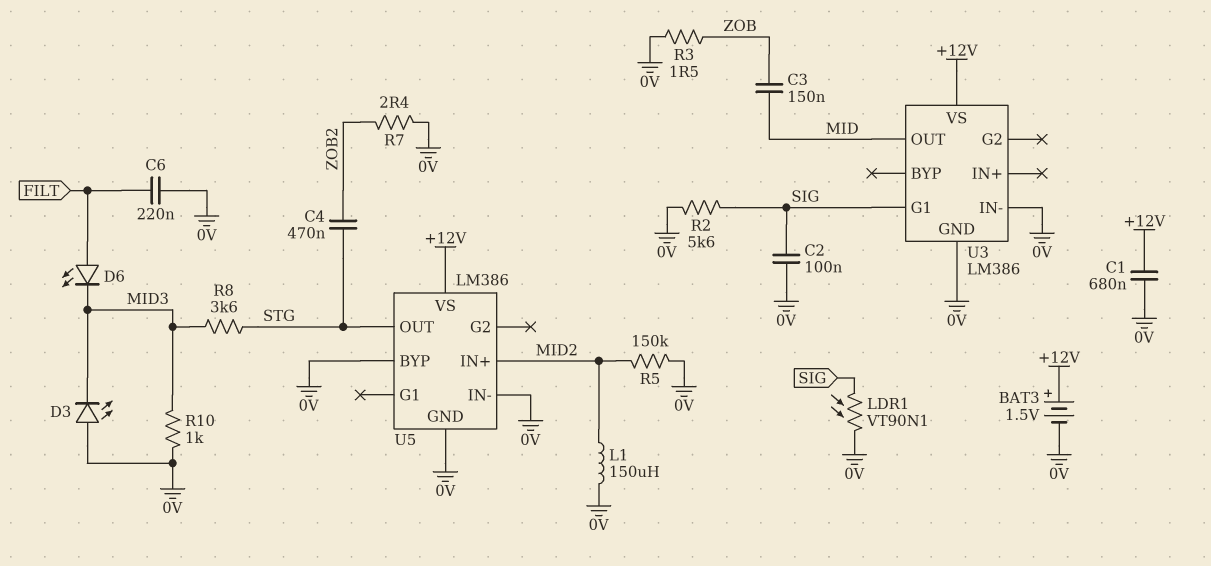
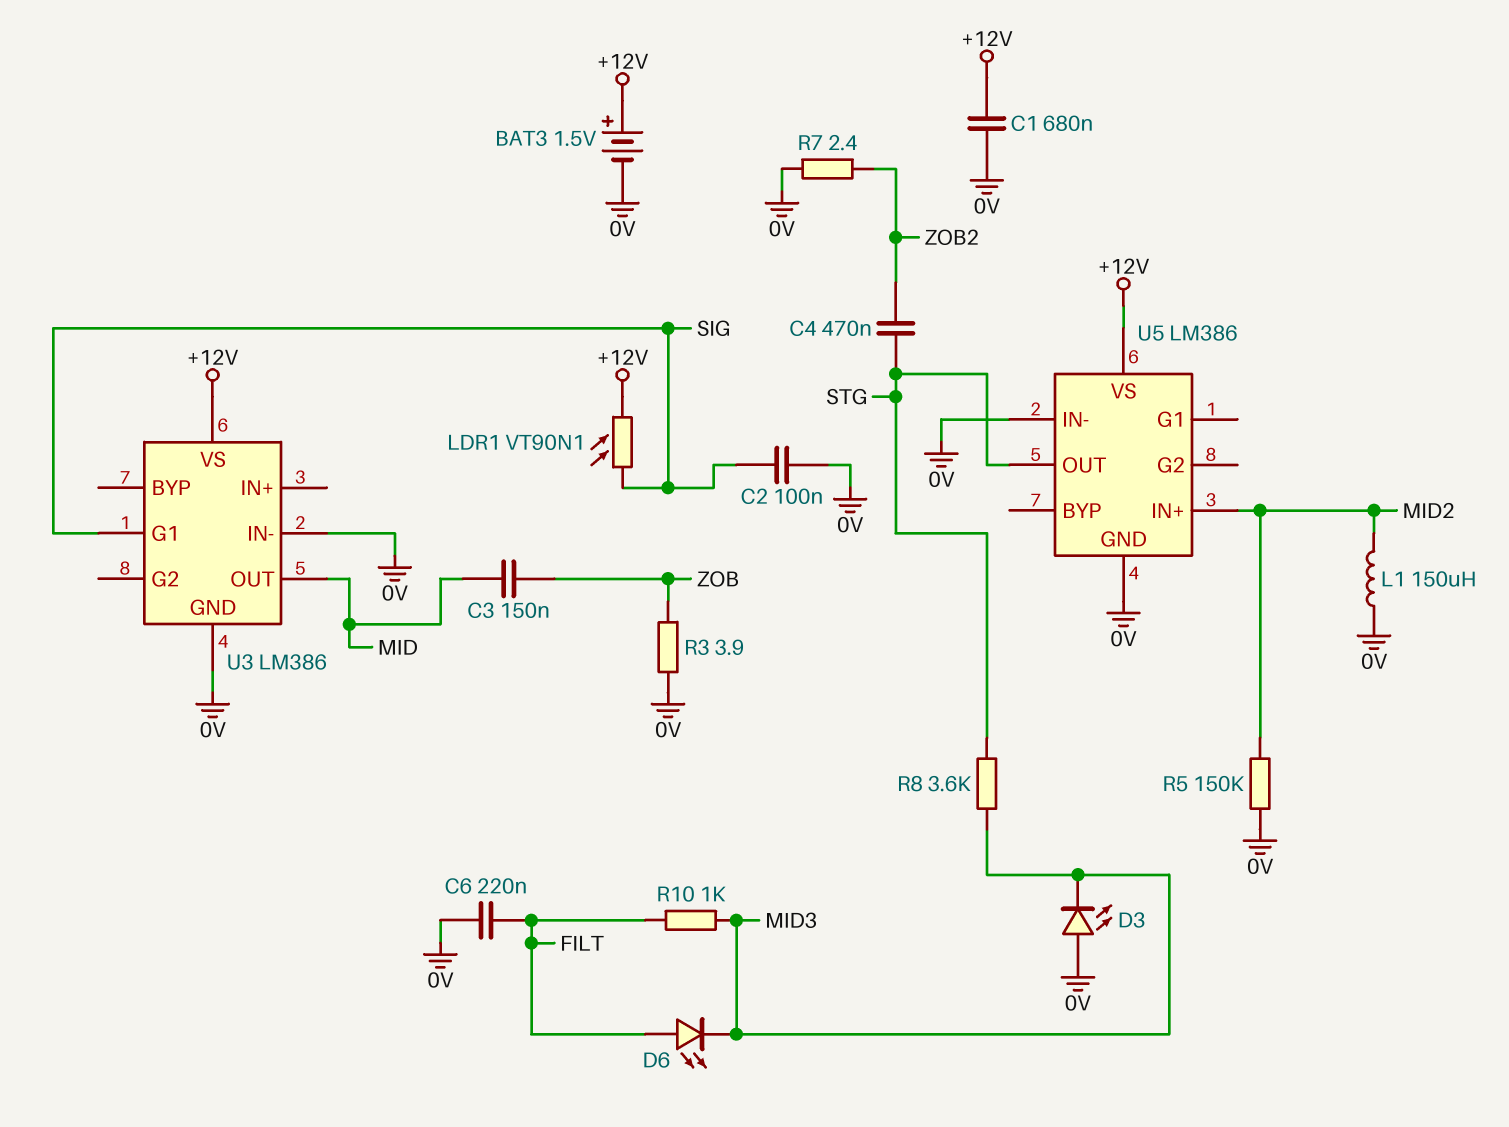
LDR1: VT90N1 (0V, SIG) -> VT90N1 (+12V, SIG)
R2: 5.6k (0V, SIG) -> none
R3: 1.5 (0V, ZOB) -> 3.9 (0V, ZOB)
R10: 1k (0V, MID3) -> 1k (FILT, MID3)
U5 pin BYP: 0V -> none

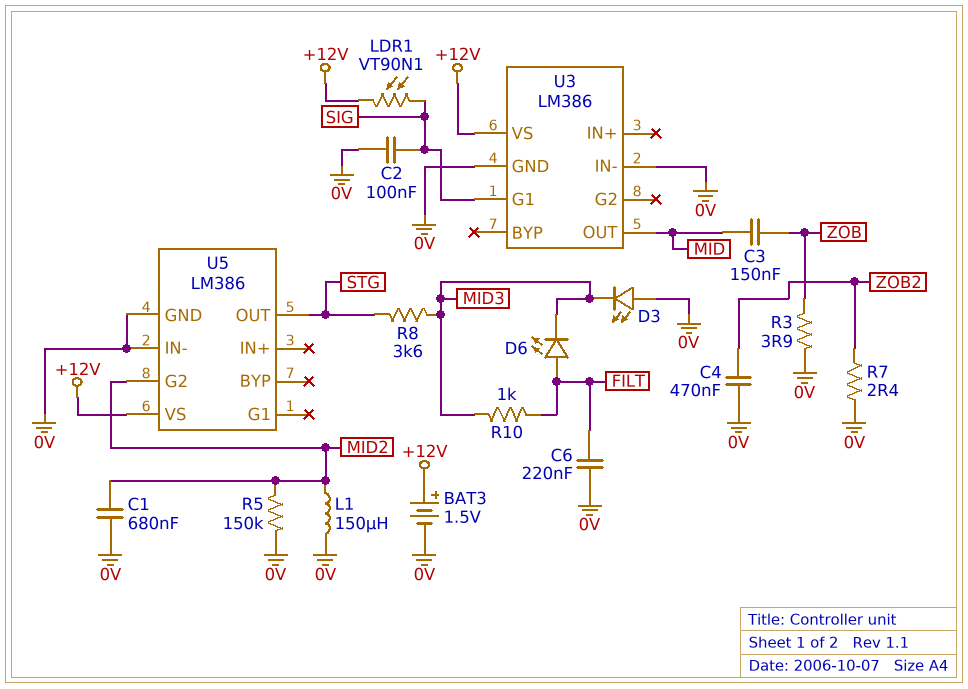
C1: 680nF (+12V, 0V) -> 680nF (0V, MID2)
C4: 470nF (STG, ZOB2) -> 470nF (0V, ZOB2)
U5 pin G2: none -> MID2
U5 pin IN+: MID2 -> none

